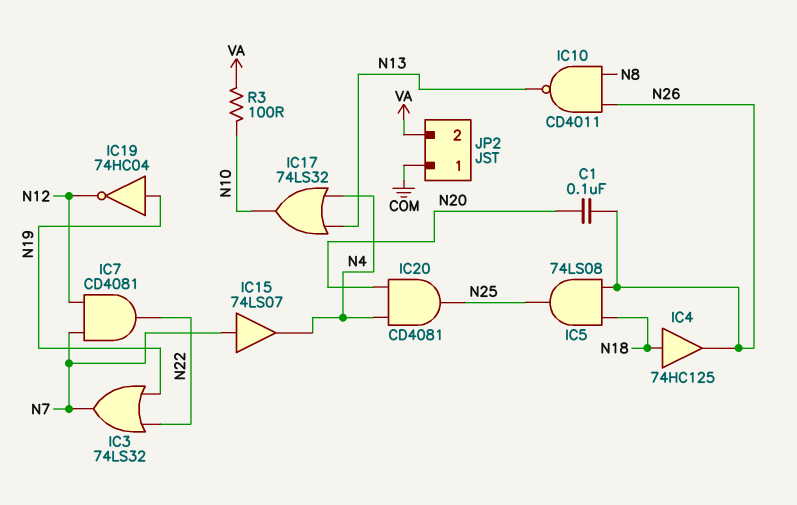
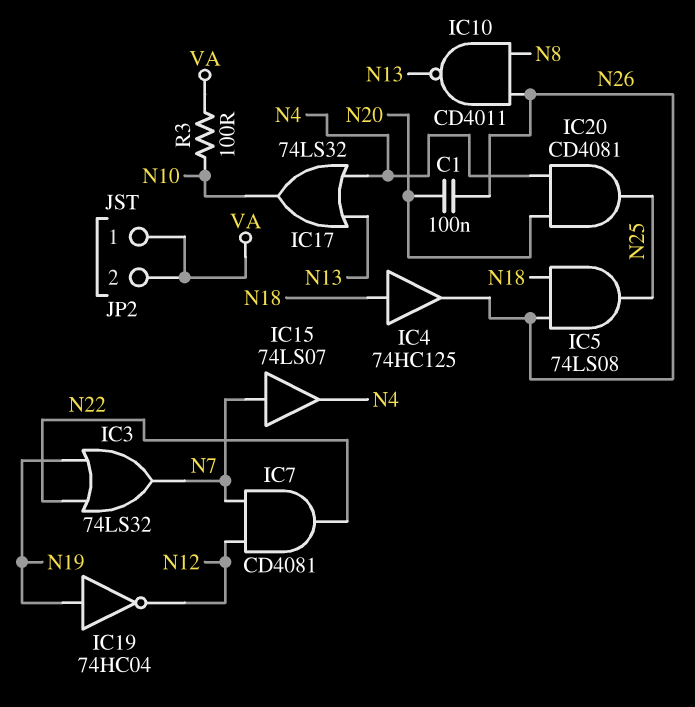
JP2 pin 1: COM -> VA

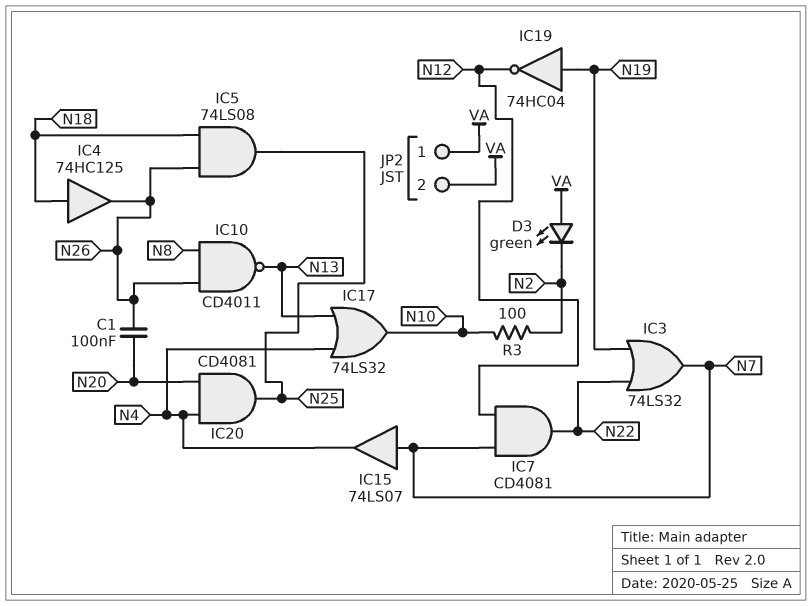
D3: none -> LED green (A VA, K N2)
R3: 100 (N10, VA) -> 100 (N2, N10)

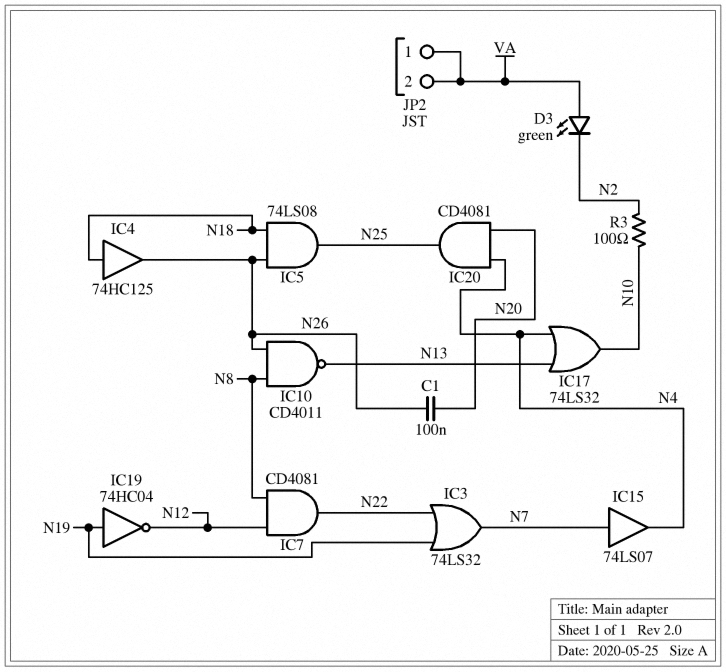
IC7: AND CD4081 (in N7, in N12, out N22) -> AND CD4081 (in N8, in N12, out N22)

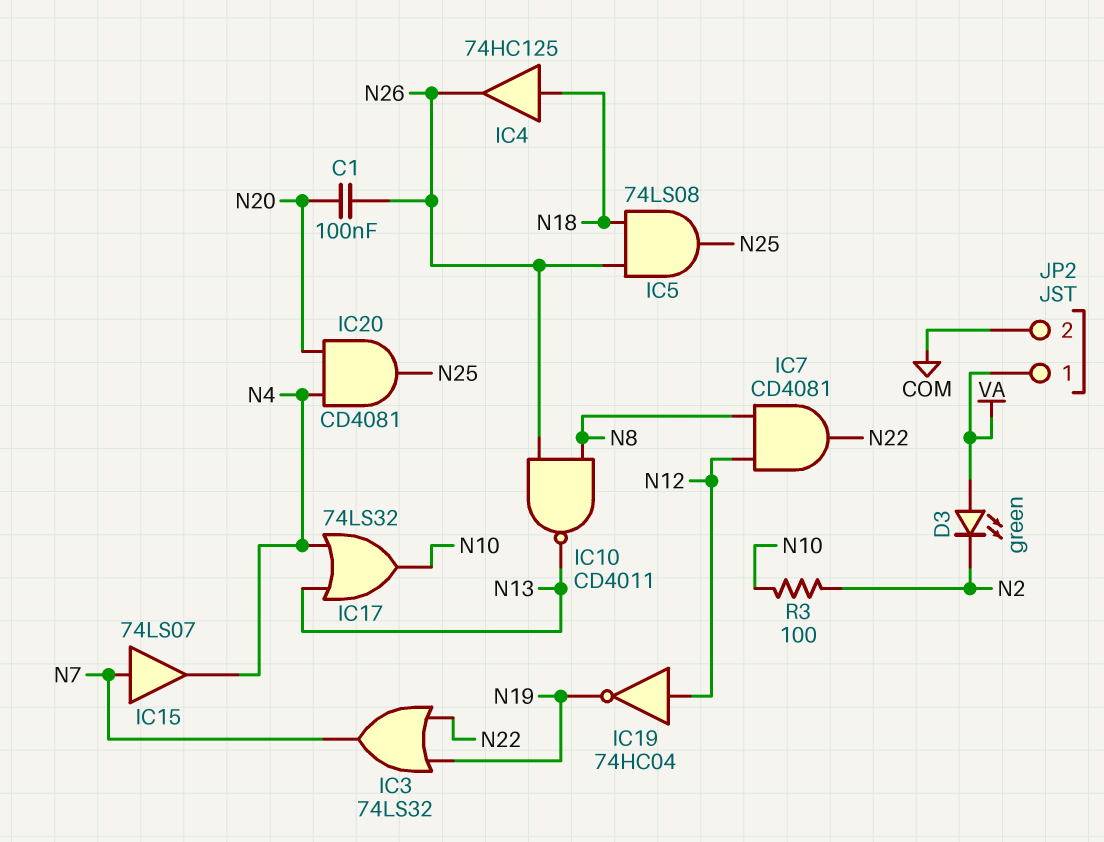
IC19: NOT 74HC04 (in N19, out N12) -> NOT 74HC04 (in N12, out N19)
JP2 pin 2: VA -> COM

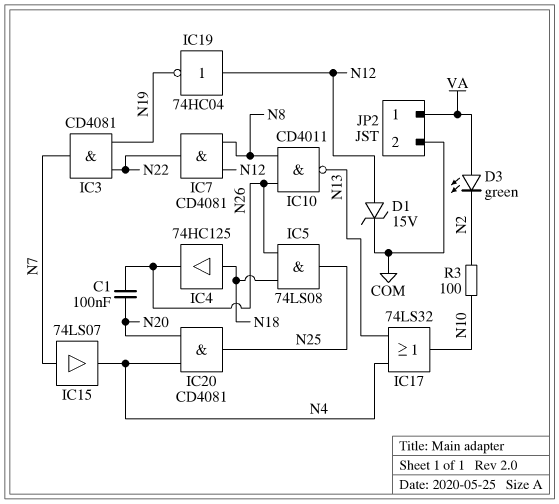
D1: none -> zener 15V (A N12, K COM)
IC3: OR 74LS32 (in N19, in N22, out N7) -> AND CD4081 (in N19, in N22, out N7)

